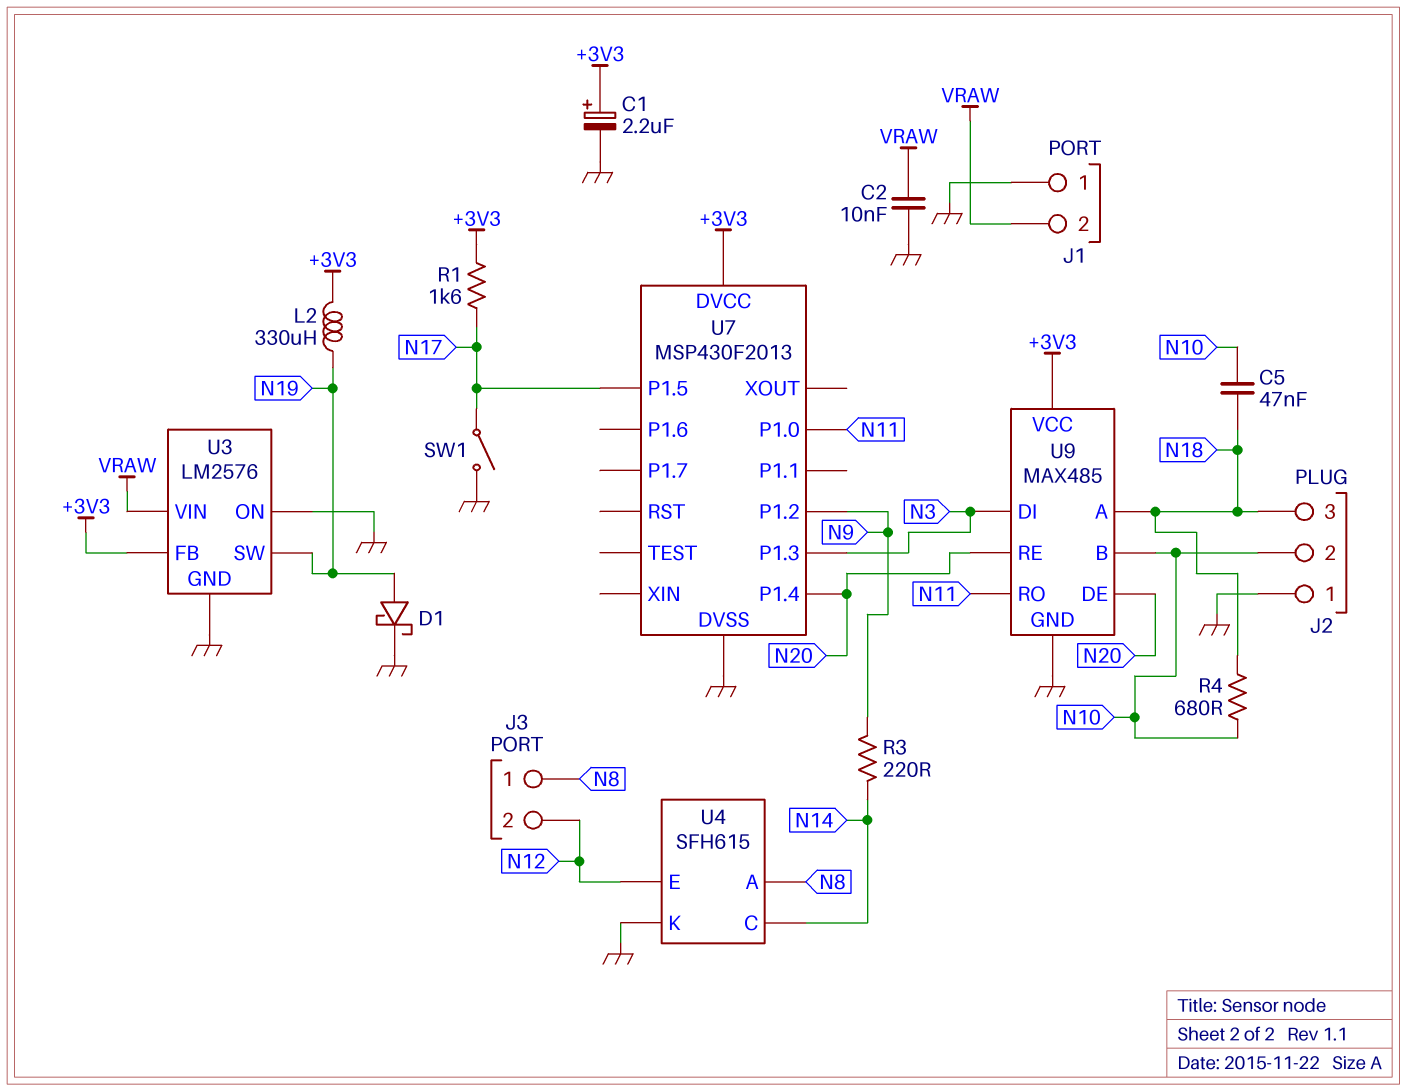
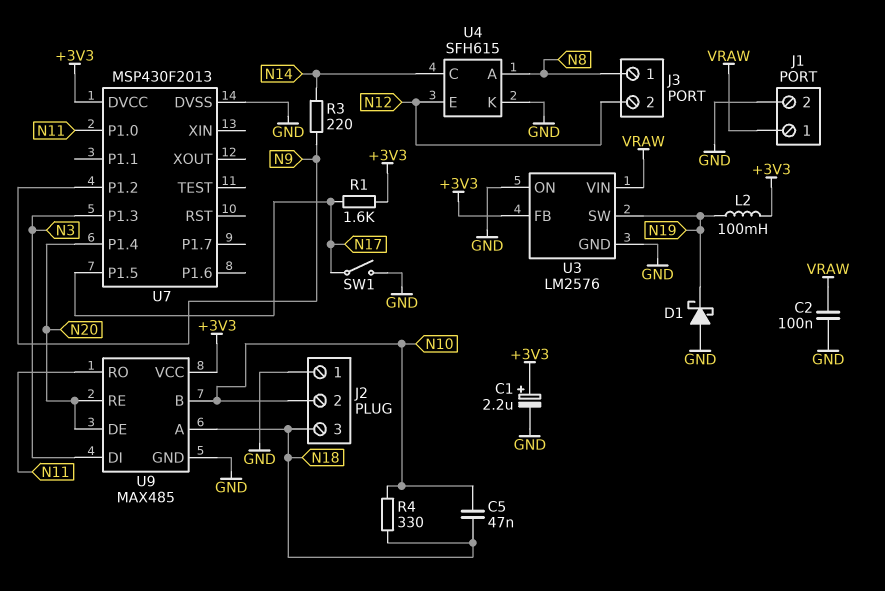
C2: 10nF (GND, VRAW) -> 100nF (GND, VRAW)
D1: schottky (A N19, K GND) -> schottky (A GND, K N19)
J1 pin 1: GND -> VRAW
J1 pin 2: VRAW -> GND
L2: 330uH (+3V3, N19) -> 100mH (+3V3, N19)
R4: 680 (N10, N18) -> 330 (N10, N18)

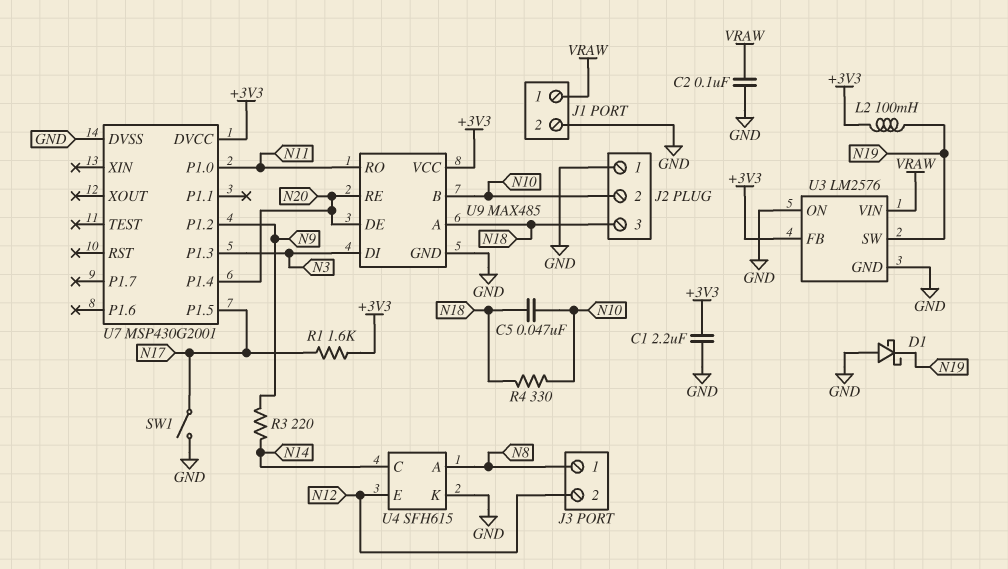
C1: 2.2uF (plus +3V3, minus GND) -> 2.2uF (+3V3, GND)
U7: MSP430F2013 -> MSP430G2001

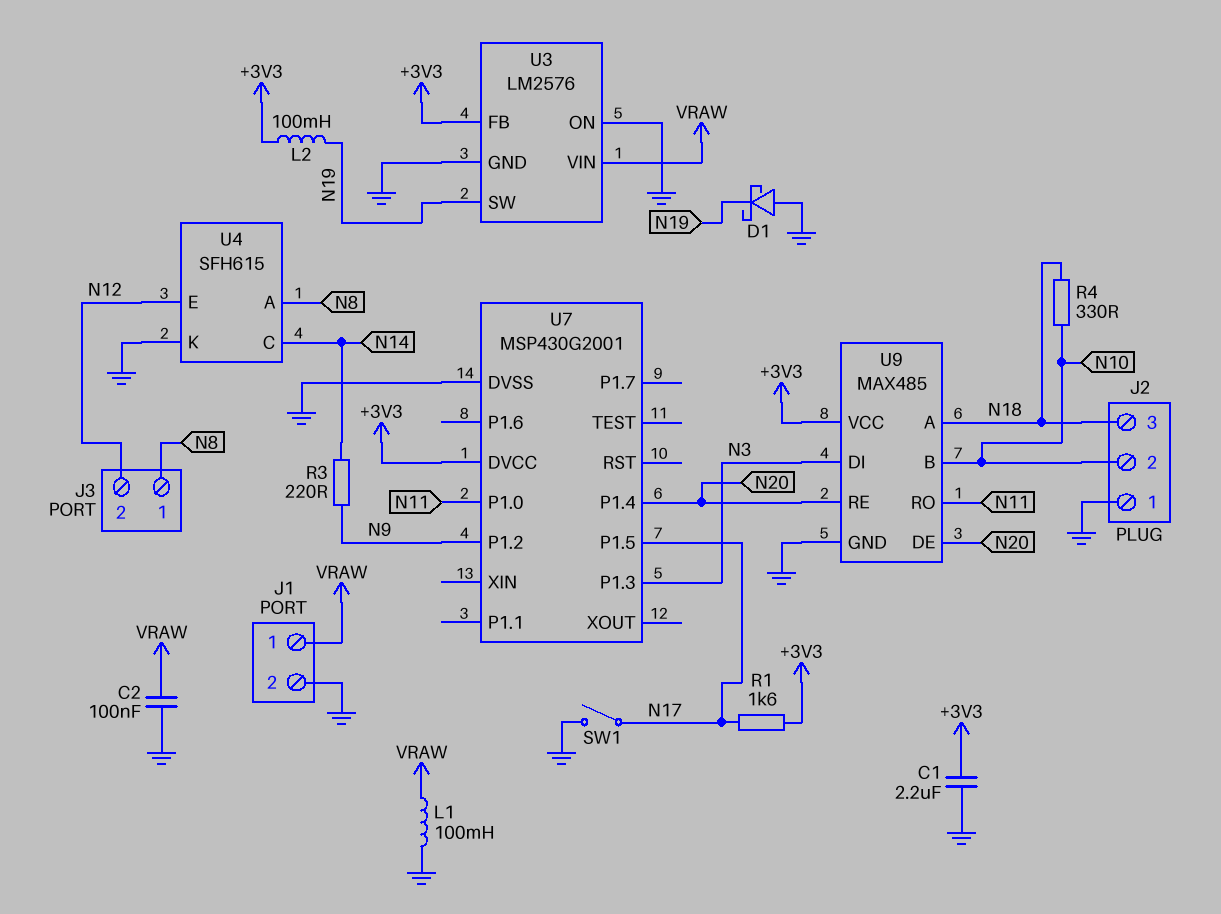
C5: 47nF (N10, N18) -> none
L1: none -> 100mH (GND, VRAW)

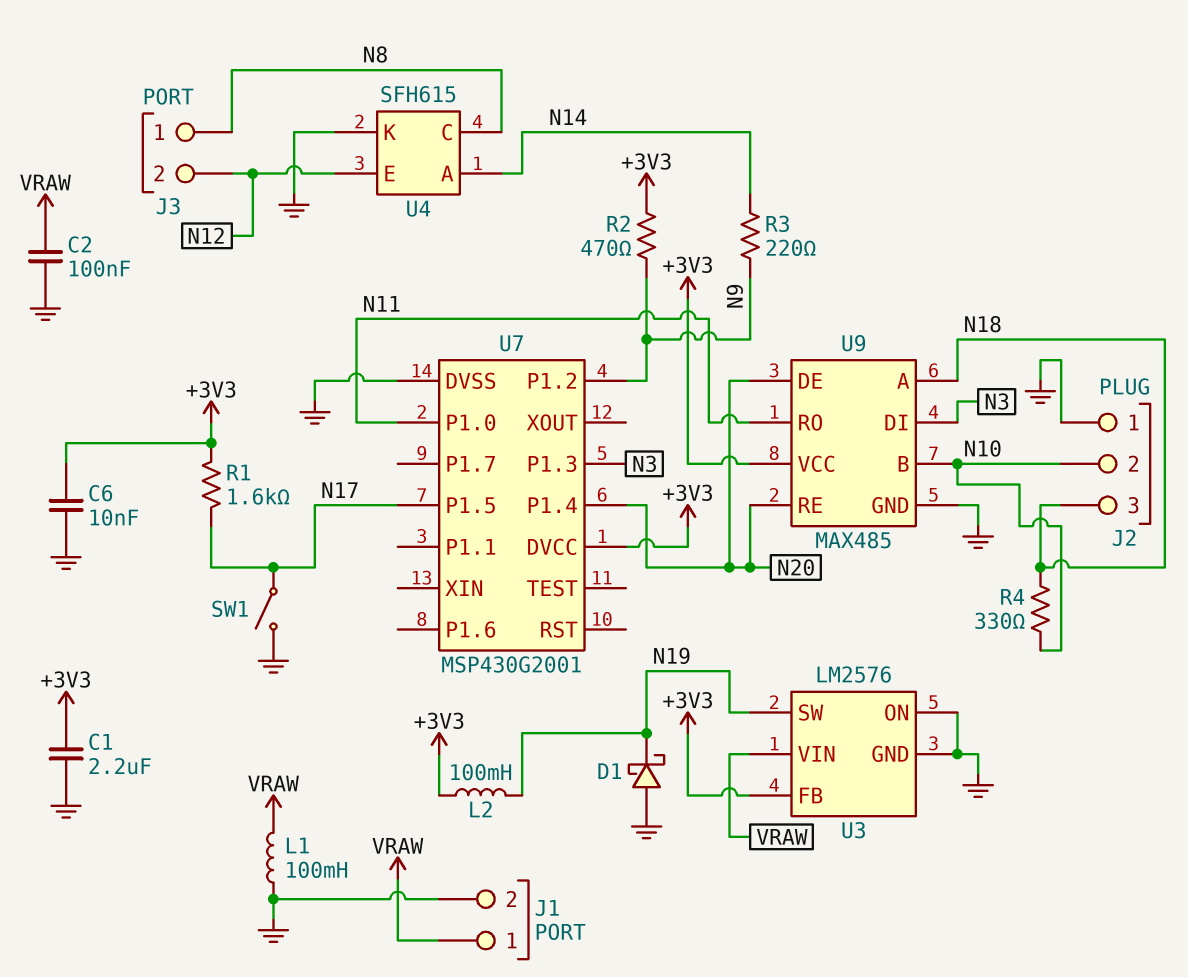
C6: none -> 10nF (+3V3, GND)
R2: none -> 470 (+3V3, N9)
U4 pin A: N8 -> N14
U4 pin C: N14 -> N8

